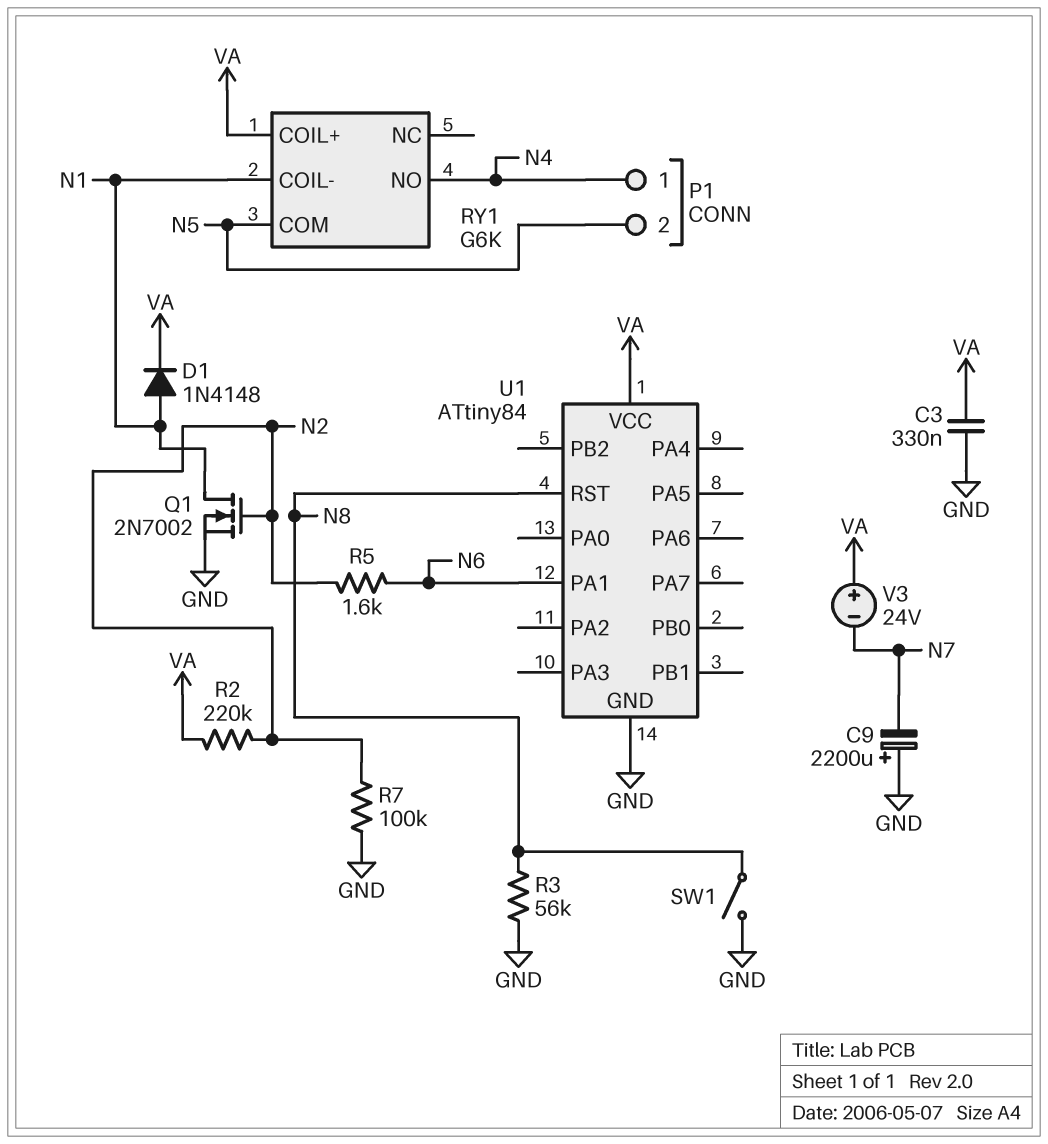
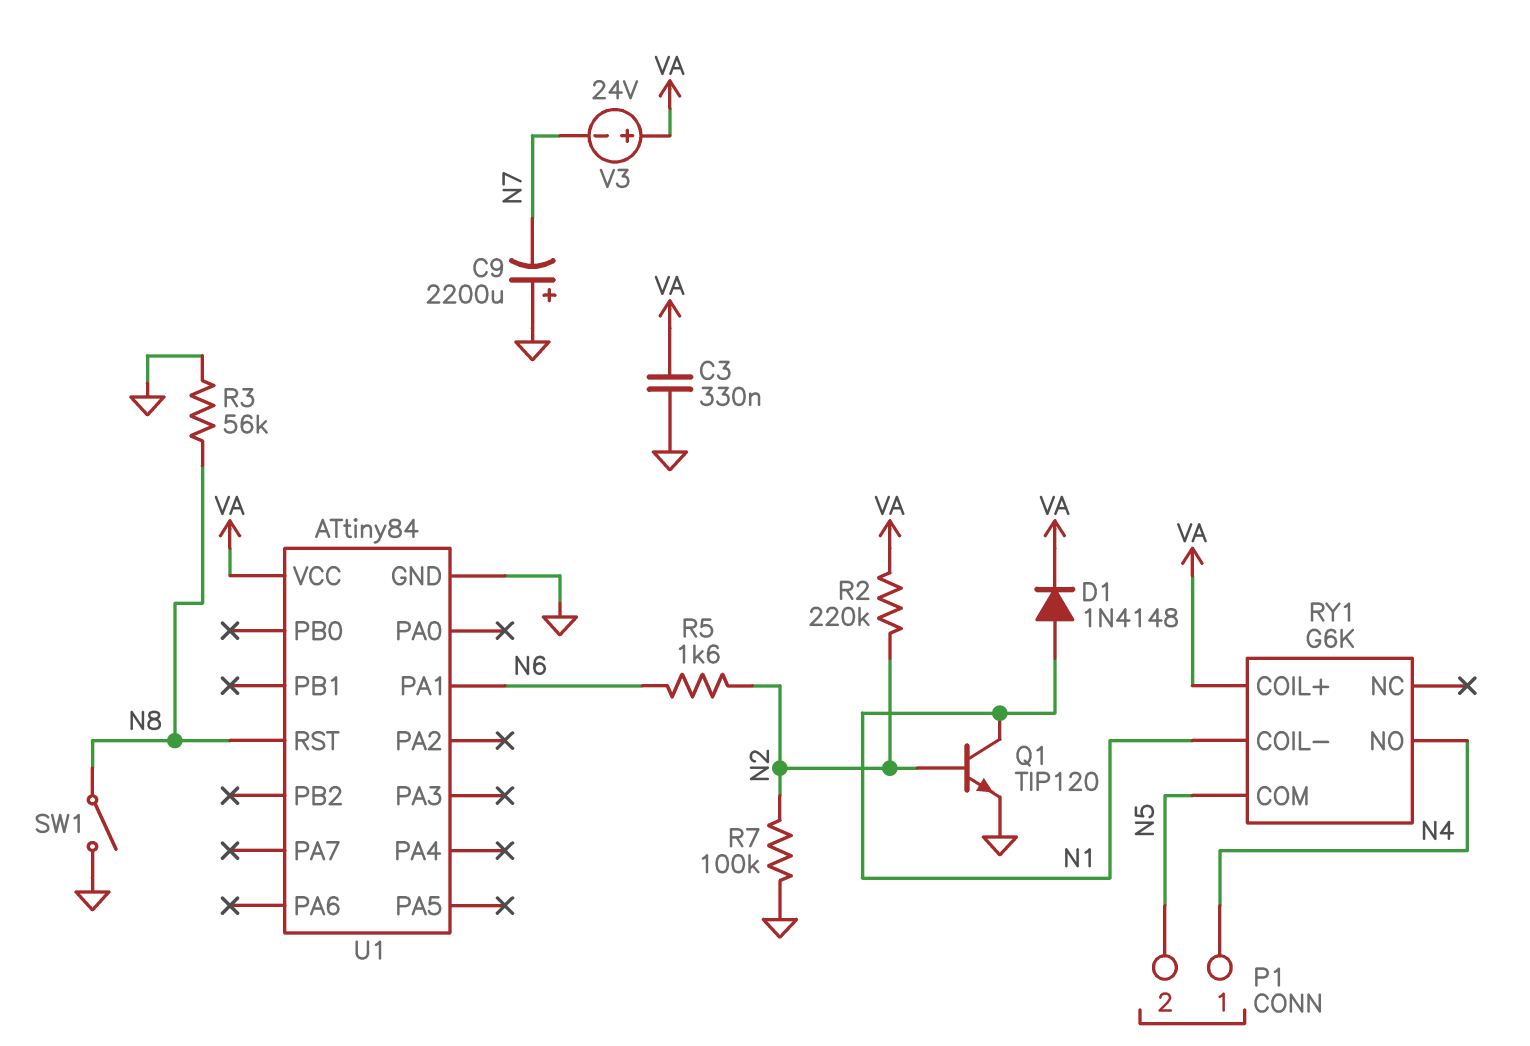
Q1: NMOS 2N7002 (G N2, D N1, S GND) -> NPN TIP120 (B N2, C N1, E GND)

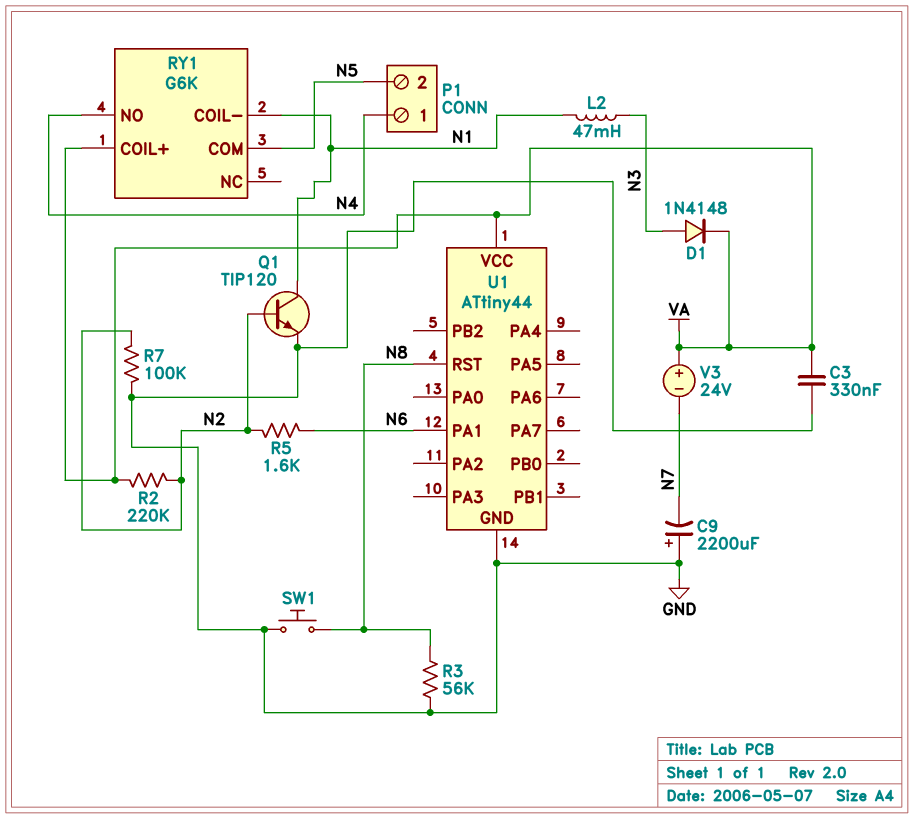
D1: diode 1N4148 (A N1, K VA) -> diode 1N4148 (A N3, K VA)
L2: none -> 47mH (N1, N3)
SW1: switch (GND, N8) -> button (GND, N8)
U1: ATtiny84 -> ATtiny44

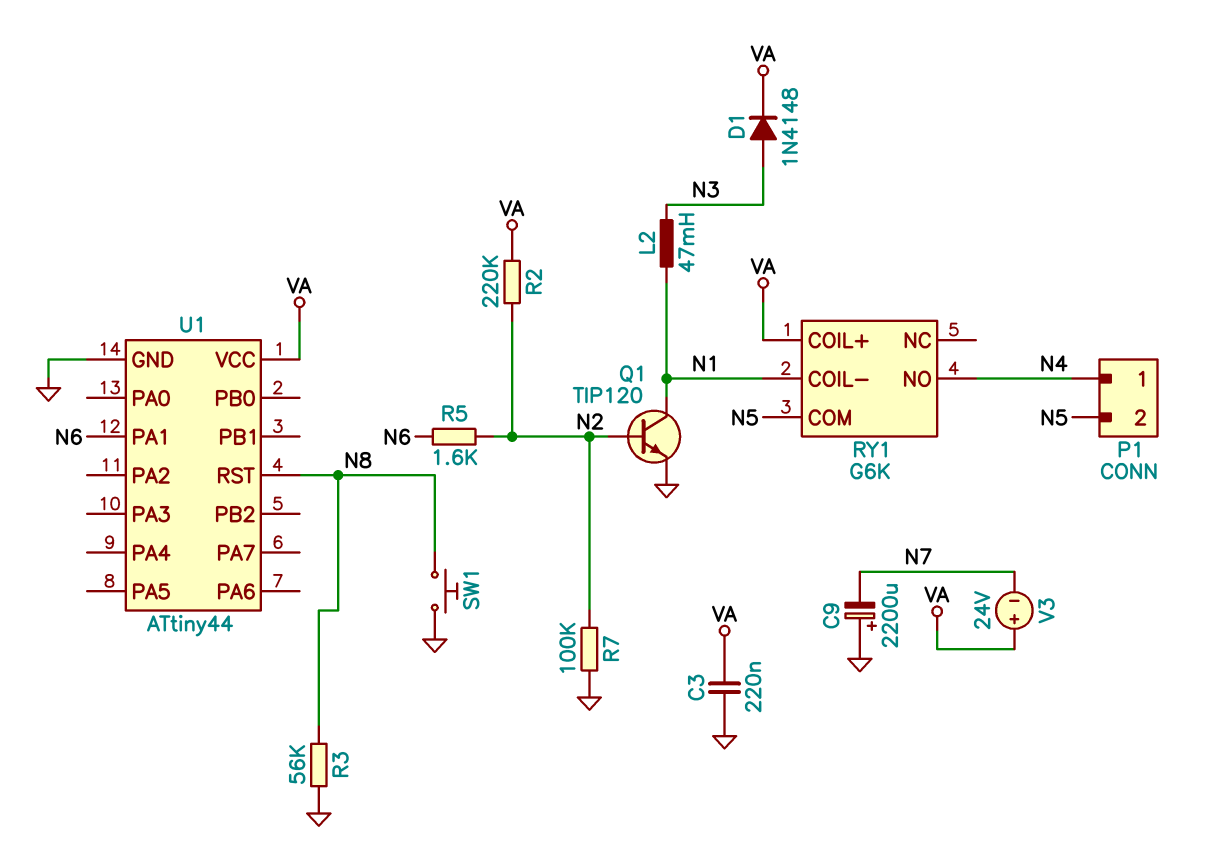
C3: 330nF (GND, VA) -> 220nF (GND, VA)

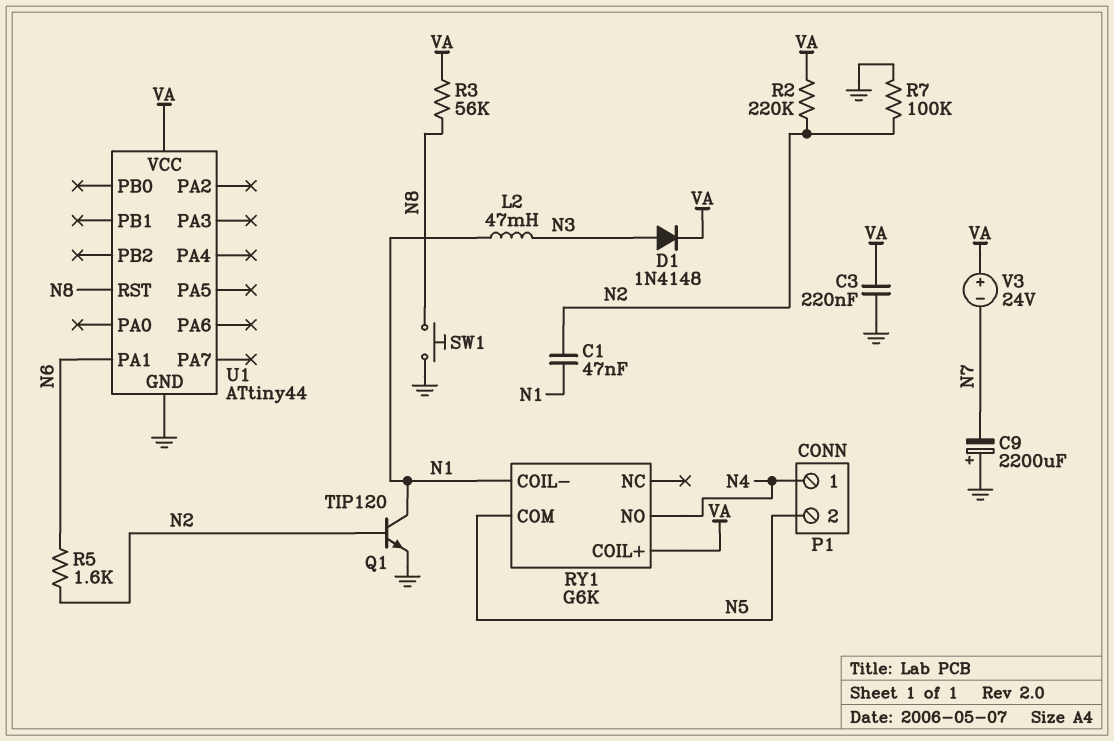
C1: none -> 47nF (N1, N2)
R3: 56k (GND, N8) -> 56k (N8, VA)

